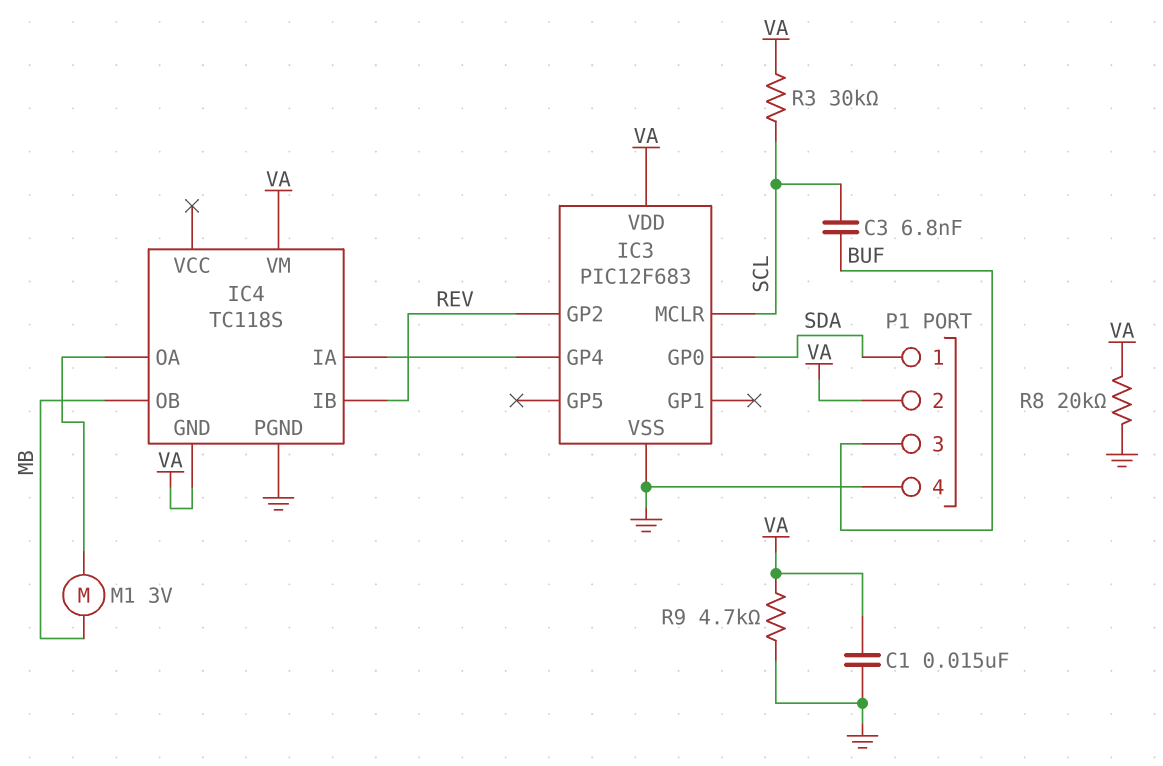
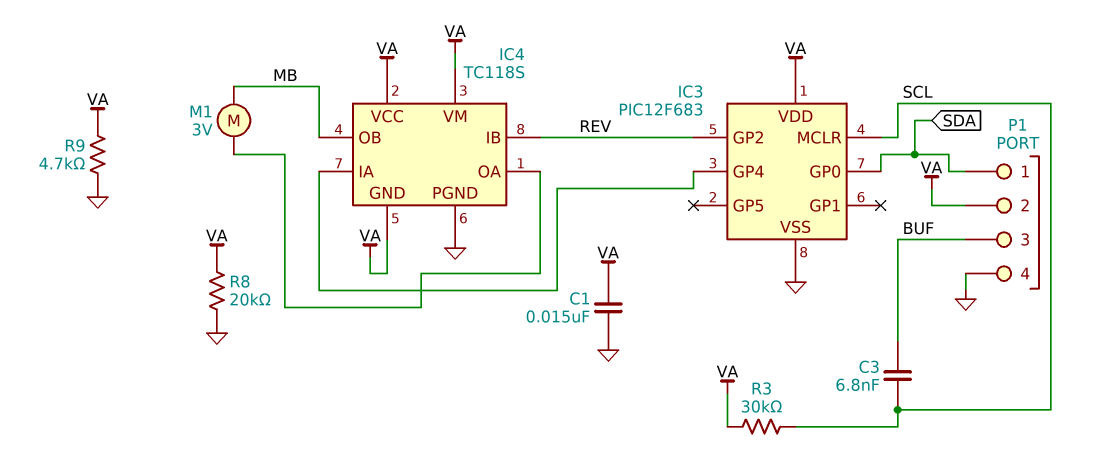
IC4 pin VCC: none -> VA

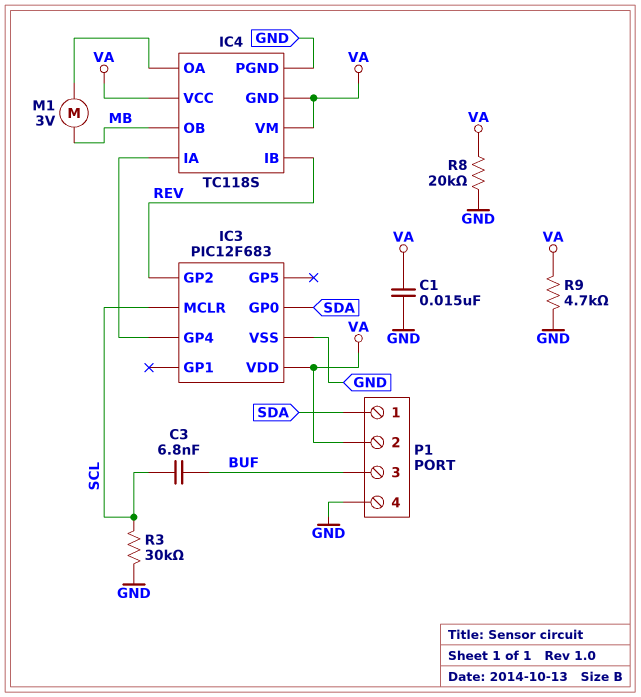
R3: 30k (SCL, VA) -> 30k (GND, SCL)

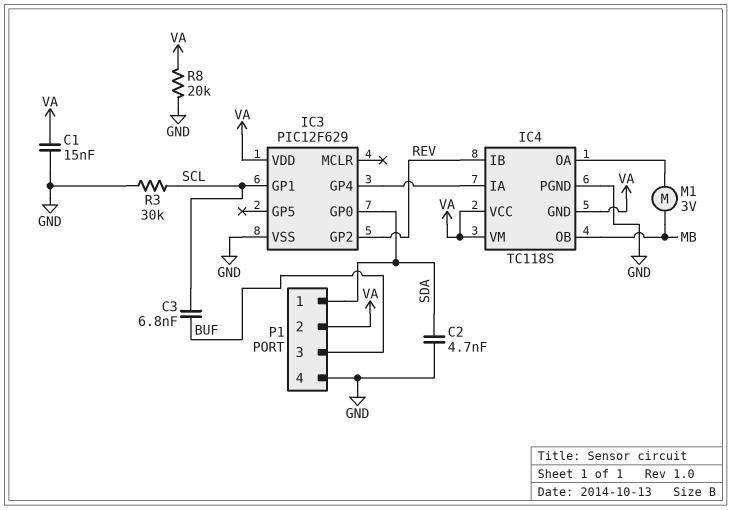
C2: none -> 4.7nF (GND, SDA)
IC3: PIC12F683 -> PIC12F629
IC3 pin GP1: none -> SCL
IC3 pin MCLR: SCL -> none
R9: 4.7k (GND, VA) -> none

